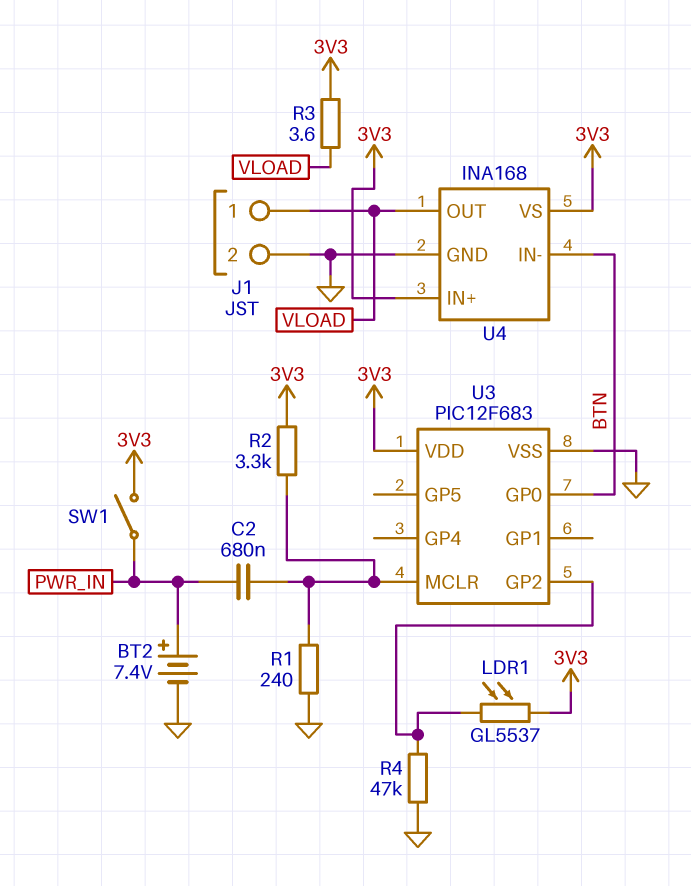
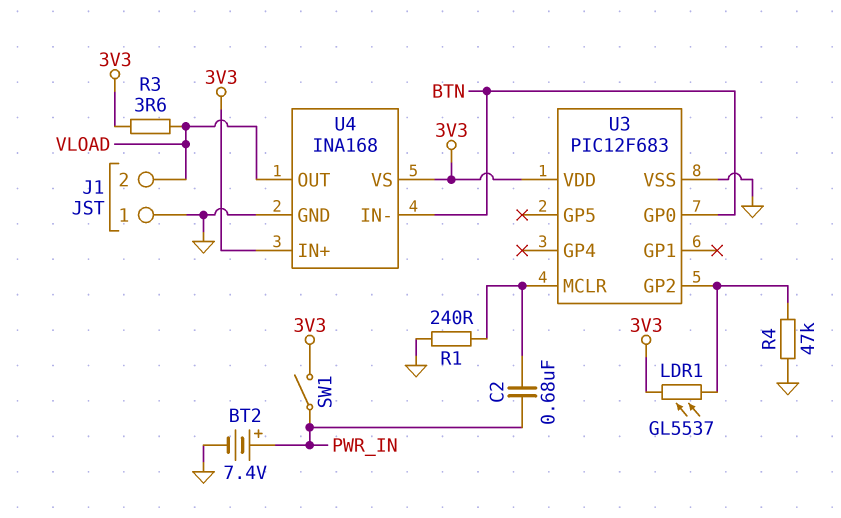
J1 pin 1: VLOAD -> GND
J1 pin 2: GND -> VLOAD
R2: 3.3k (3V3, U3/MCLR) -> none

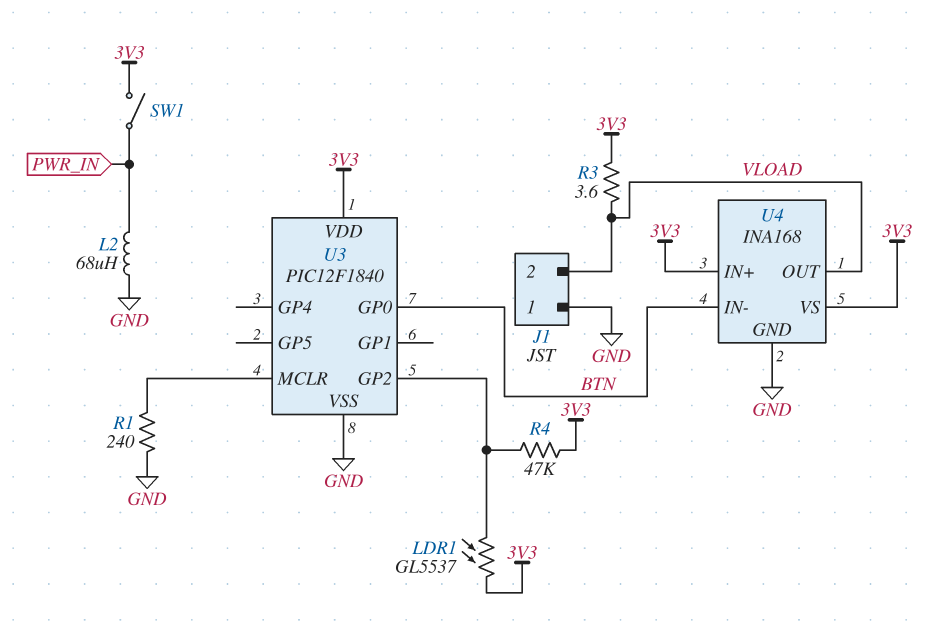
BT2: 7.4V (plus PWR_IN, minus GND) -> none
C2: 680nF (PWR_IN, U3/MCLR) -> none
L2: none -> 68uH (GND, PWR_IN)
R4: 47k (GND, U3/GP2) -> 47k (3V3, U3/GP2)
U3: PIC12F683 -> PIC12F1840

